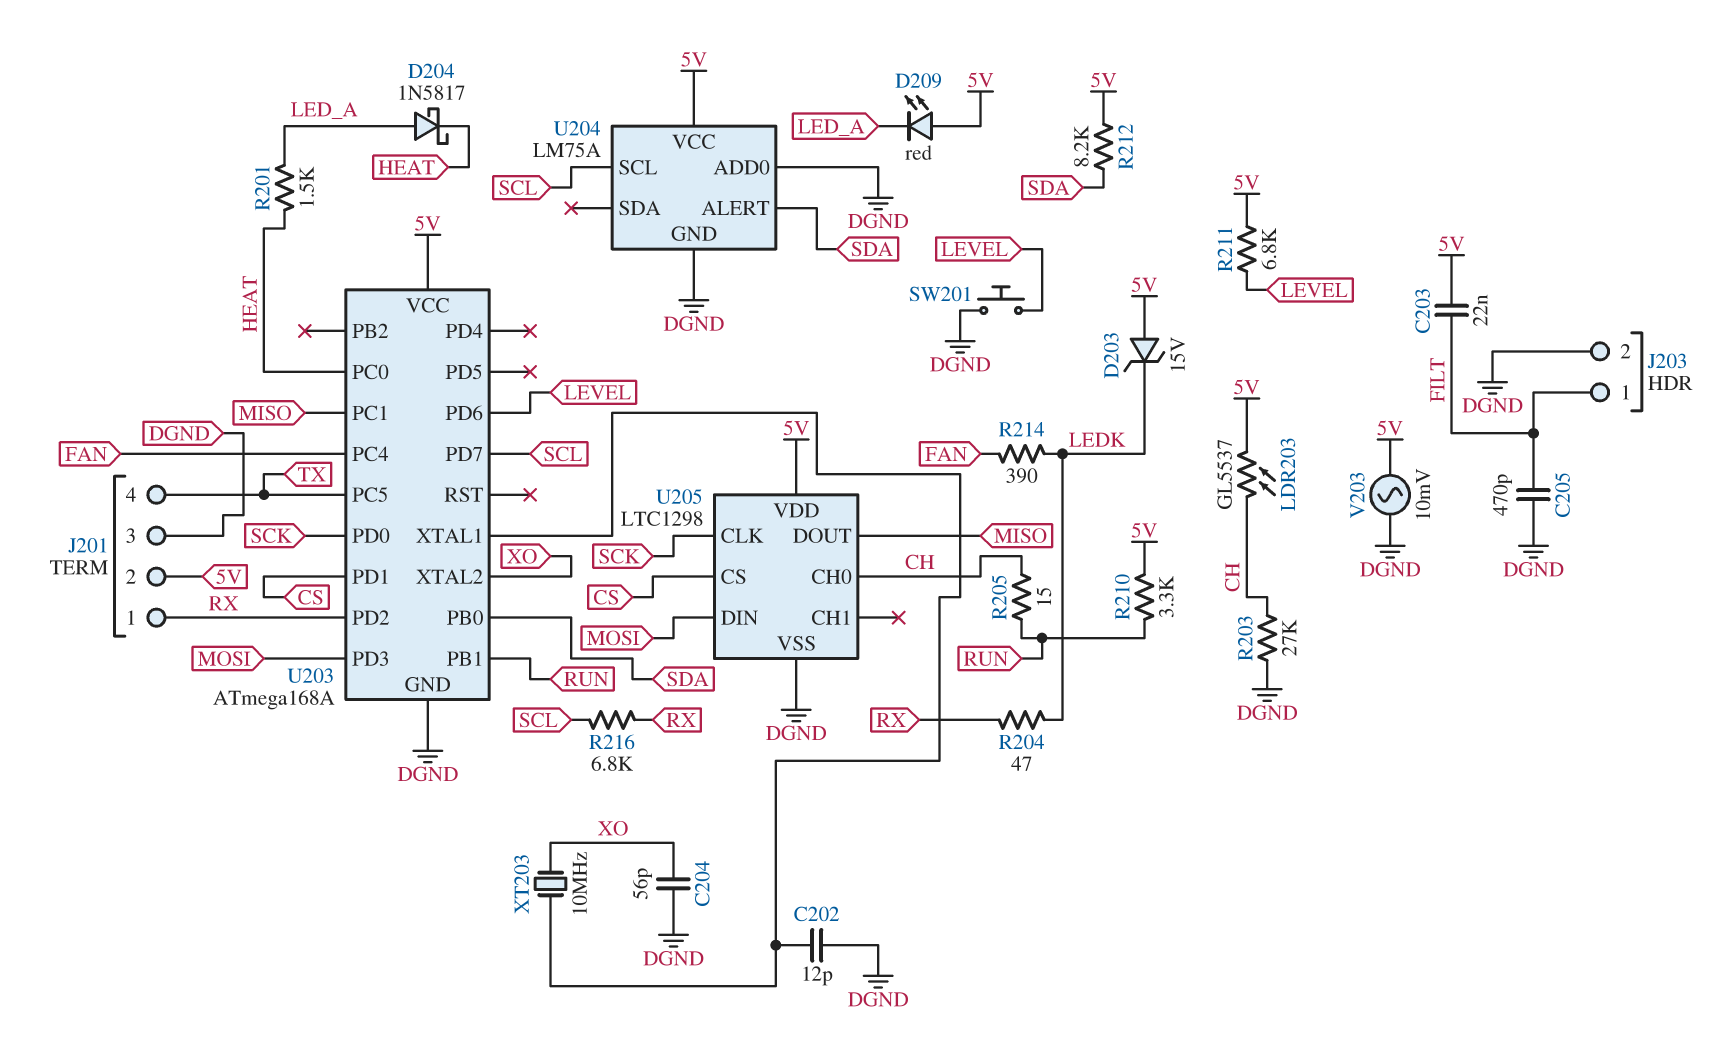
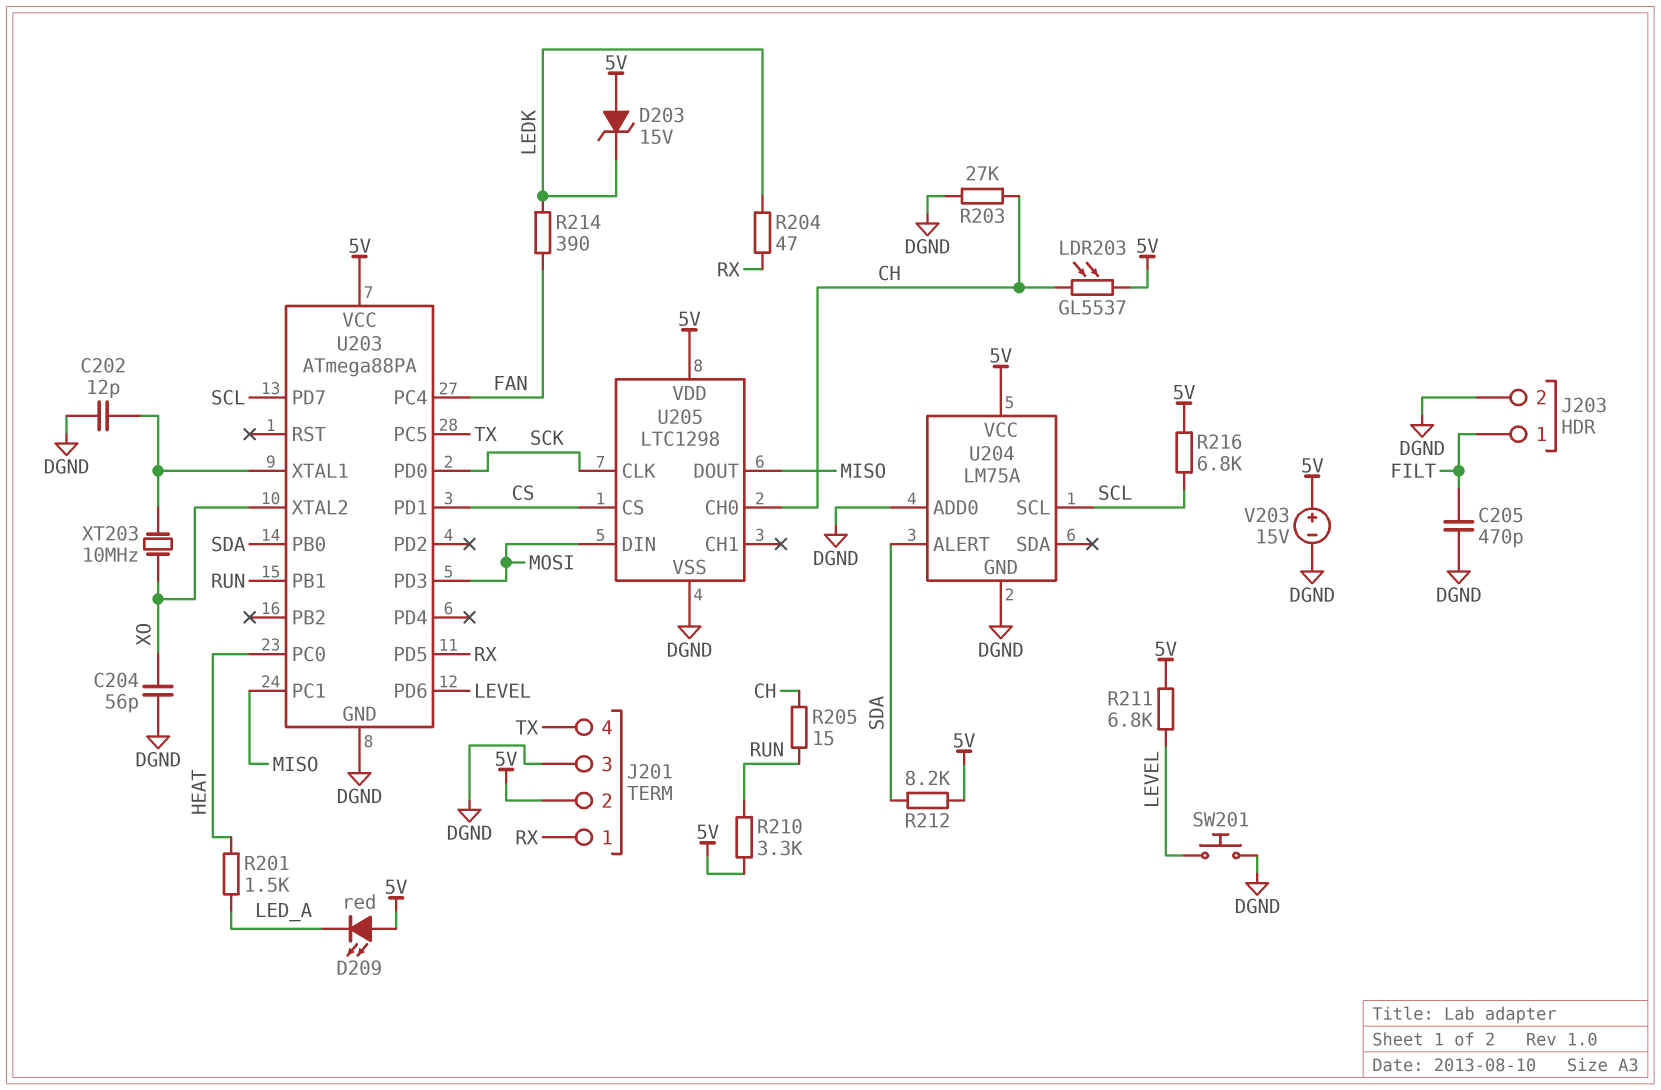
C203: 22nF (5V, FILT) -> none
D204: schottky 1N5817 (A LED_A, K HEAT) -> none
R216: 6.8k (RX, SCL) -> 6.8k (5V, SCL)
U203: ATmega168A -> ATmega88PA
U203 pin PD2: RX -> none
U203 pin PD5: none -> RX
V203: AC 10mV (5V, DGND) -> 15V (plus 5V, minus DGND)

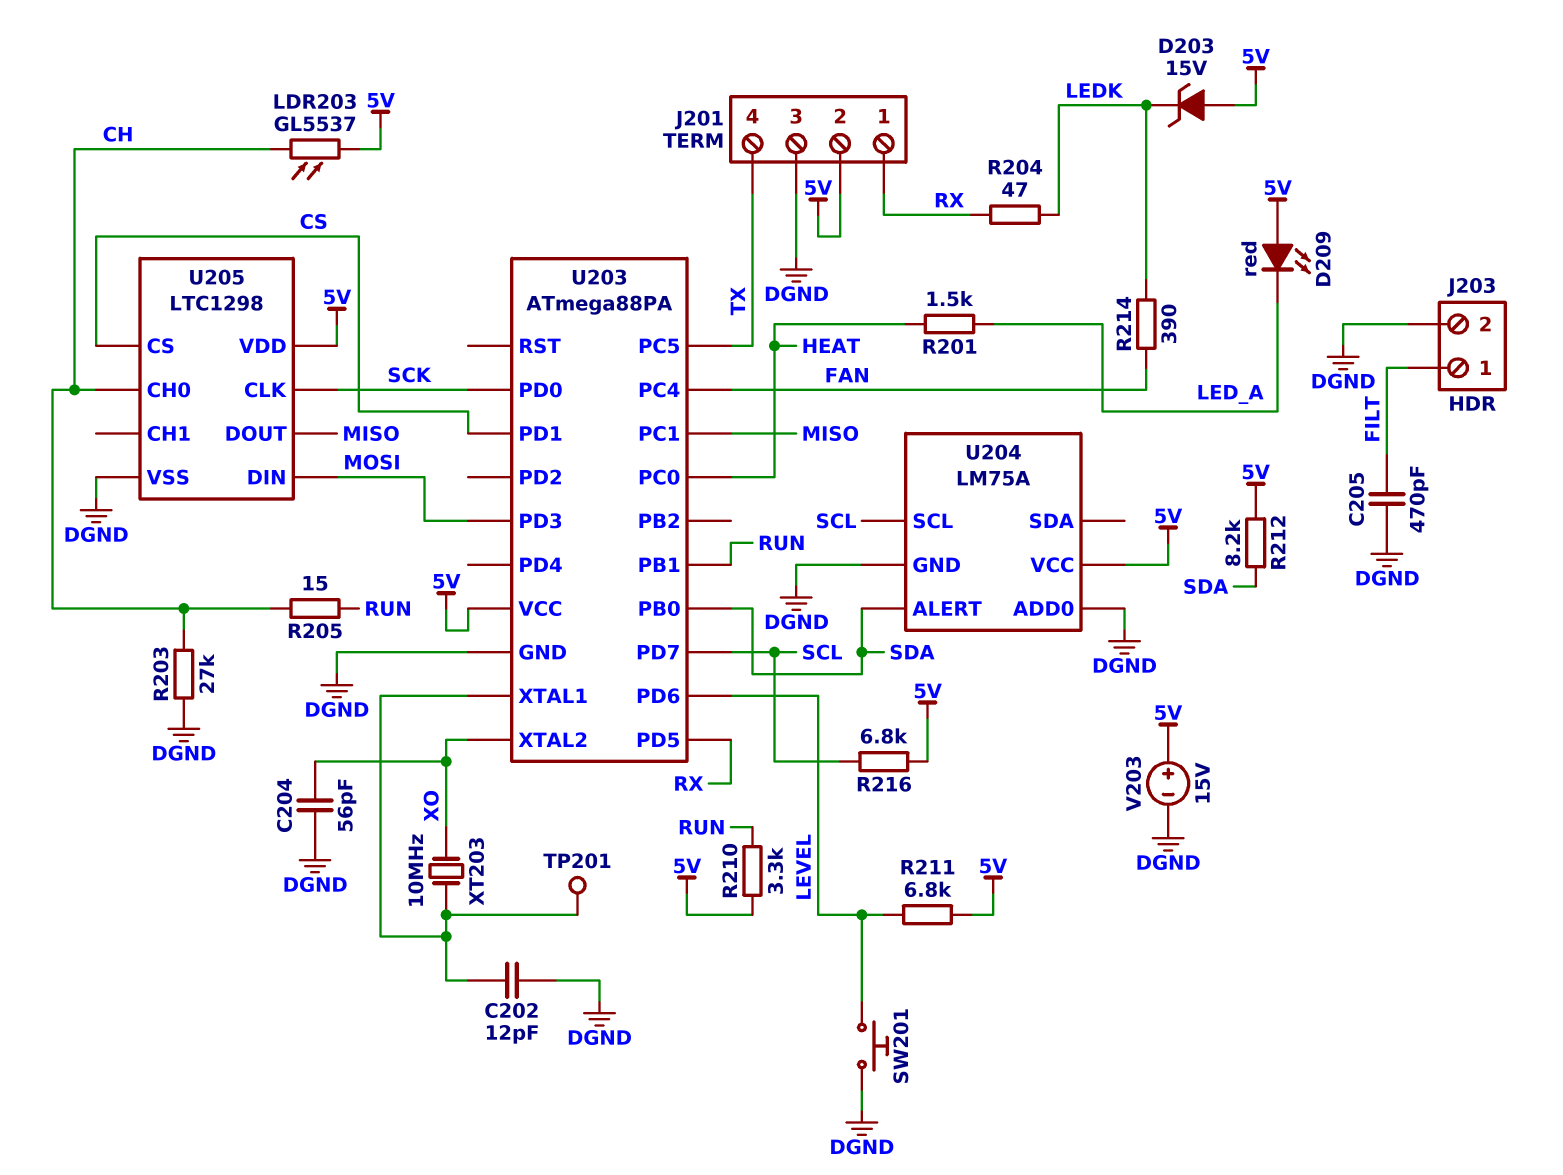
TP201: none -> test point (U203/XTAL1)

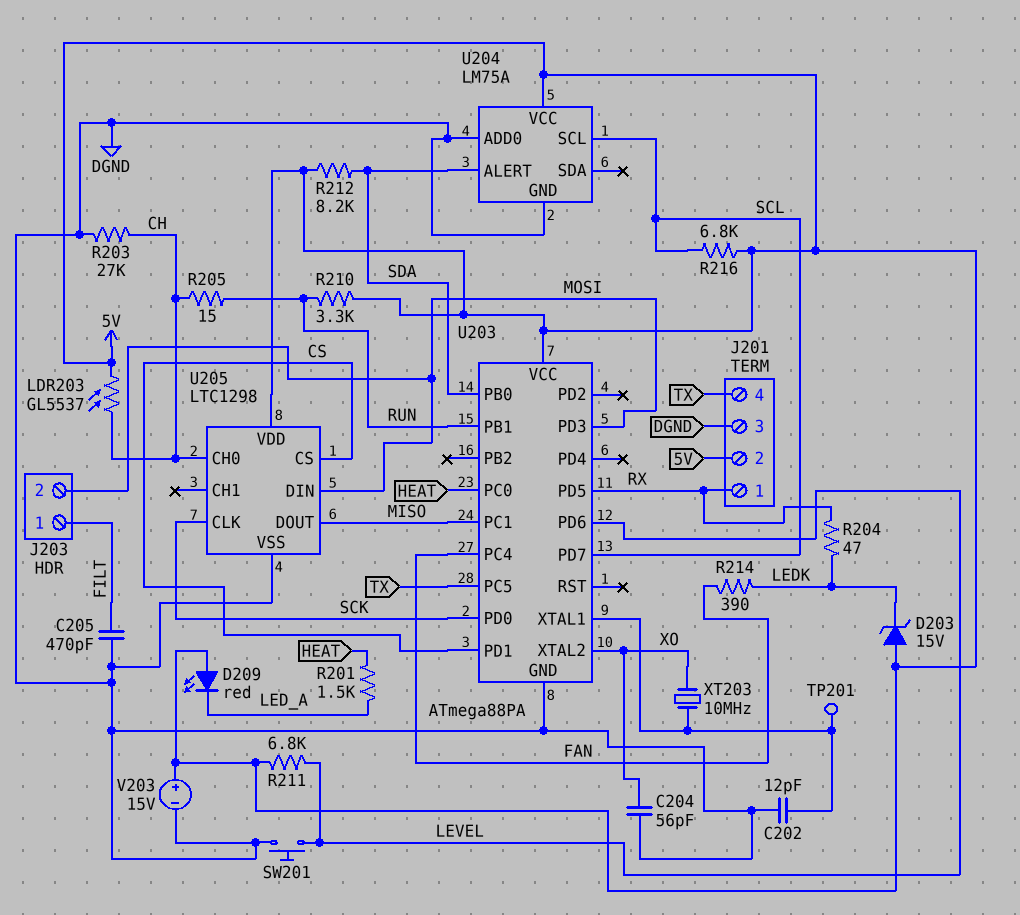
J203 pin 2: DGND -> MOSI

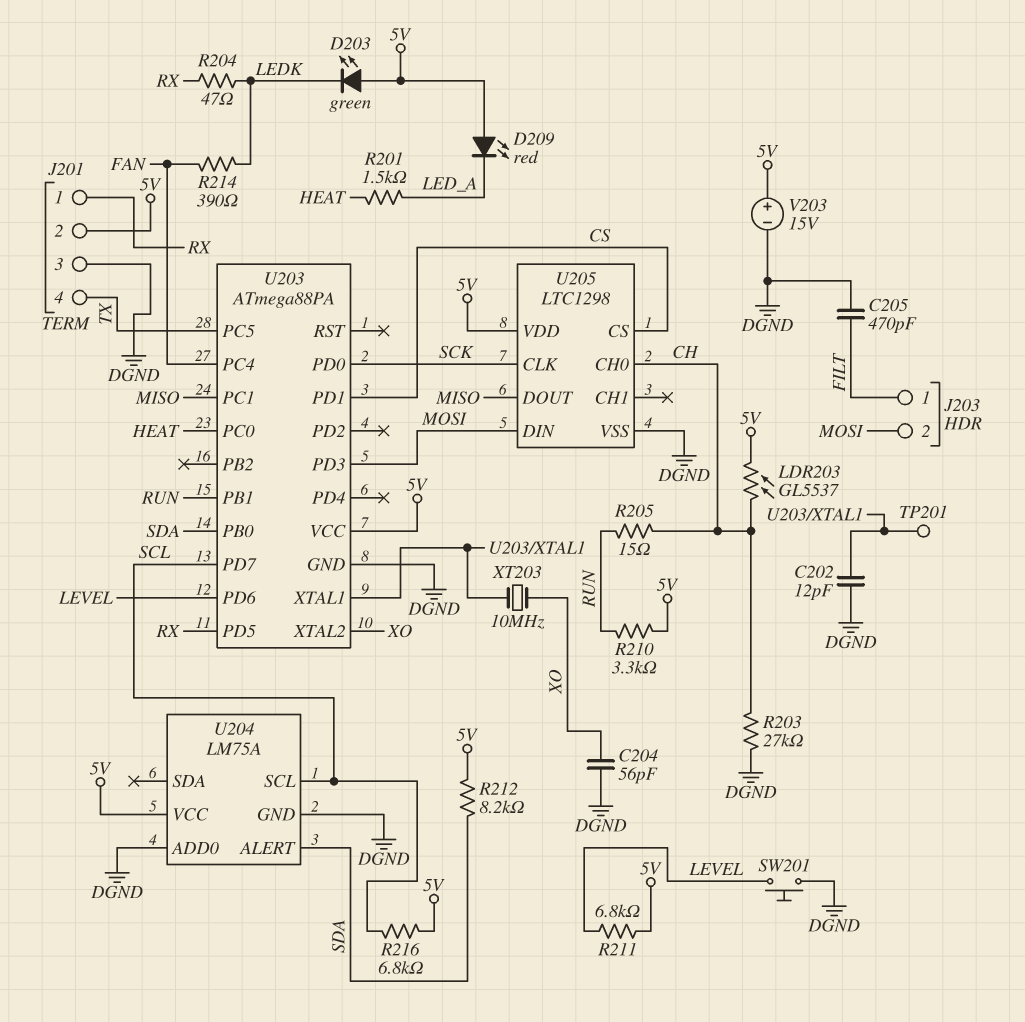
D203: zener 15V (A 5V, K LEDK) -> LED green (A 5V, K LEDK)

